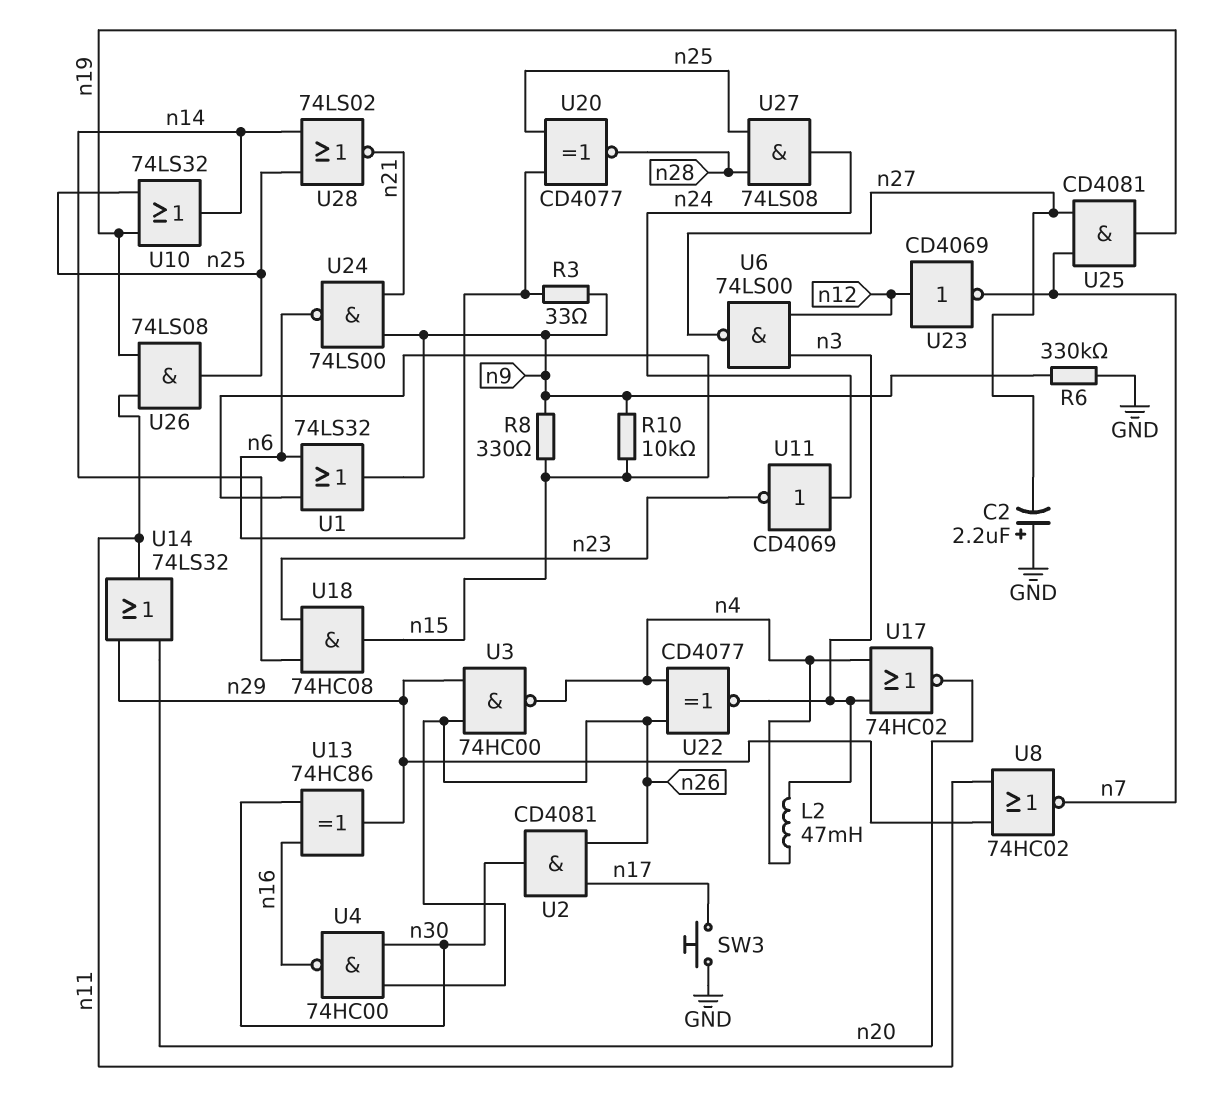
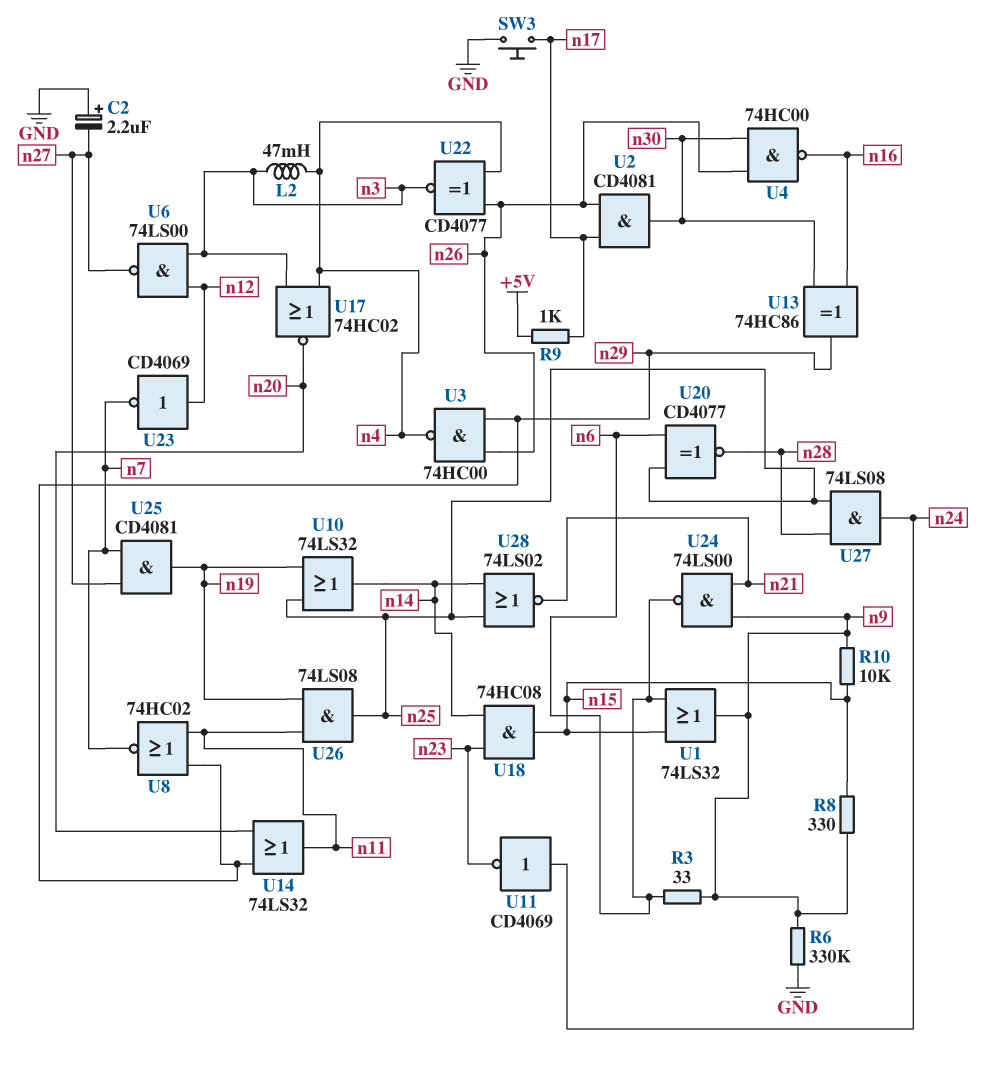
R9: none -> 1k (+5V, n17)

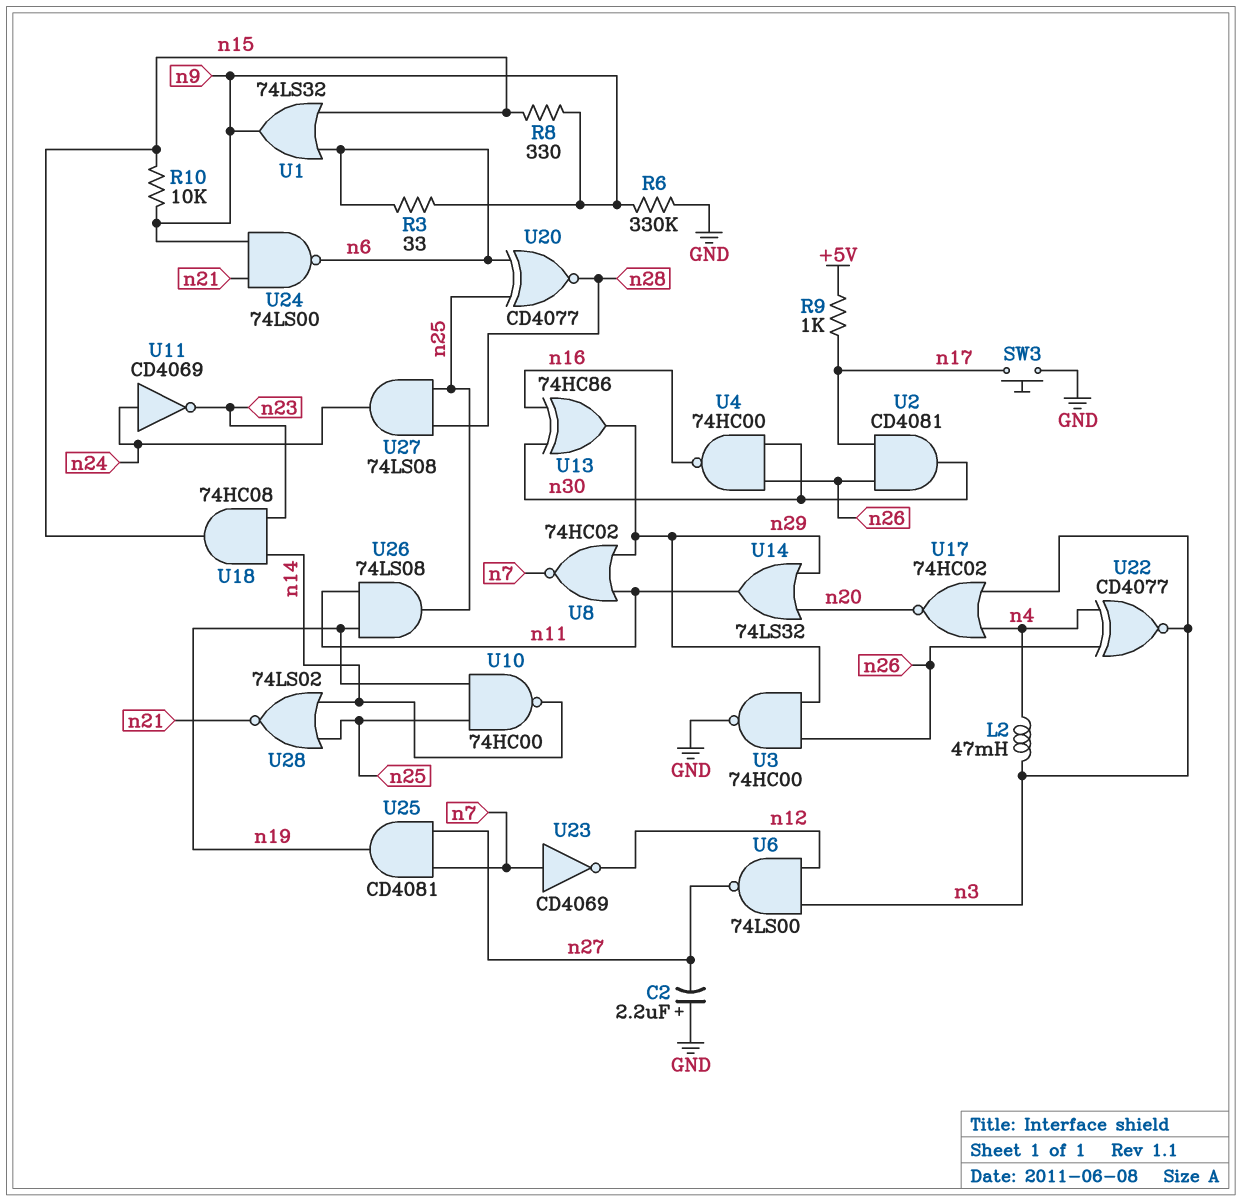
U3: NAND 74HC00 (in n26, in n29, out n4) -> NAND 74HC00 (in n26, in n29, out GND)
U10: OR 74LS32 (in n19, in n25, out n14) -> NAND 74HC00 (in n19, in n25, out n14)
U23: NOT CD4069 (in n12, out n7) -> NOT CD4069 (in n7, out n12)

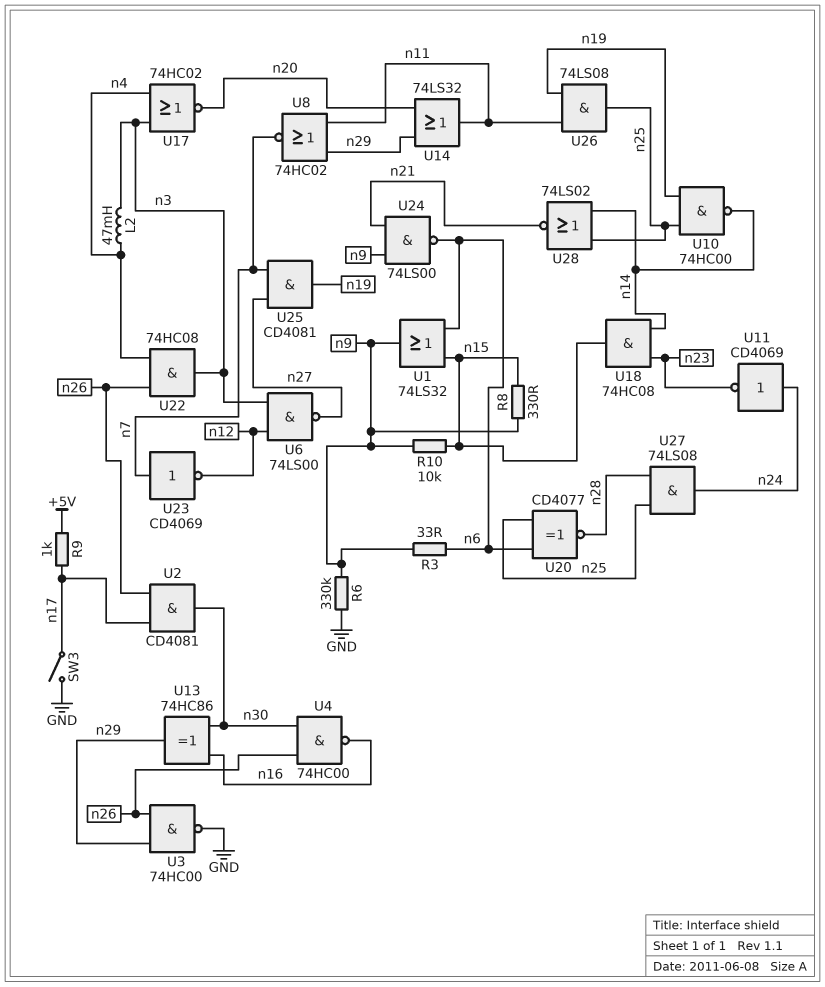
C2: 2.2uF (plus GND, minus n27) -> none
SW3: button (GND, n17) -> switch (GND, n17)
U22: XNOR CD4077 (in n4, in n26, out n3) -> AND 74HC08 (in n4, in n26, out n3)

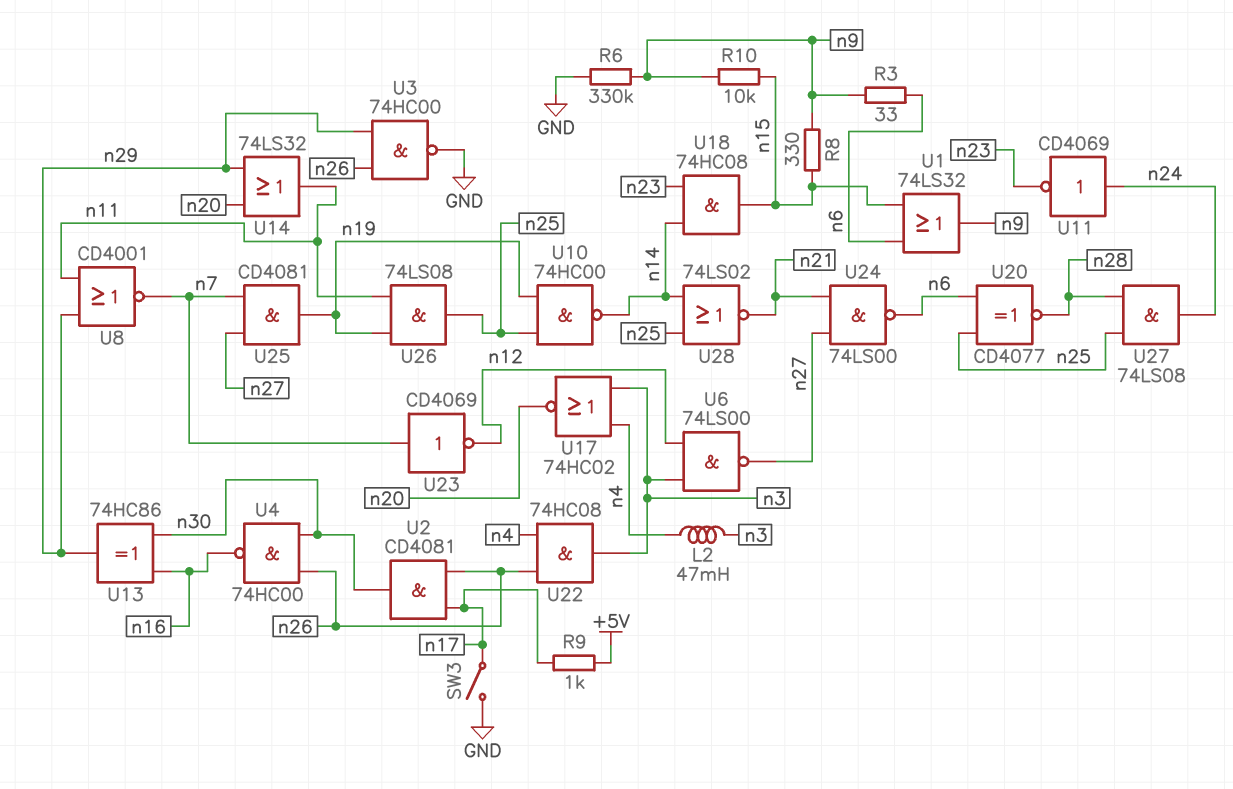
U8: NOR 74HC02 (in n11, in n29, out n7) -> NOR CD4001 (in n11, in n29, out n7)
U24: NAND 74LS00 (in n9, in n21, out n6) -> NAND 74LS00 (in n21, in n27, out n6)

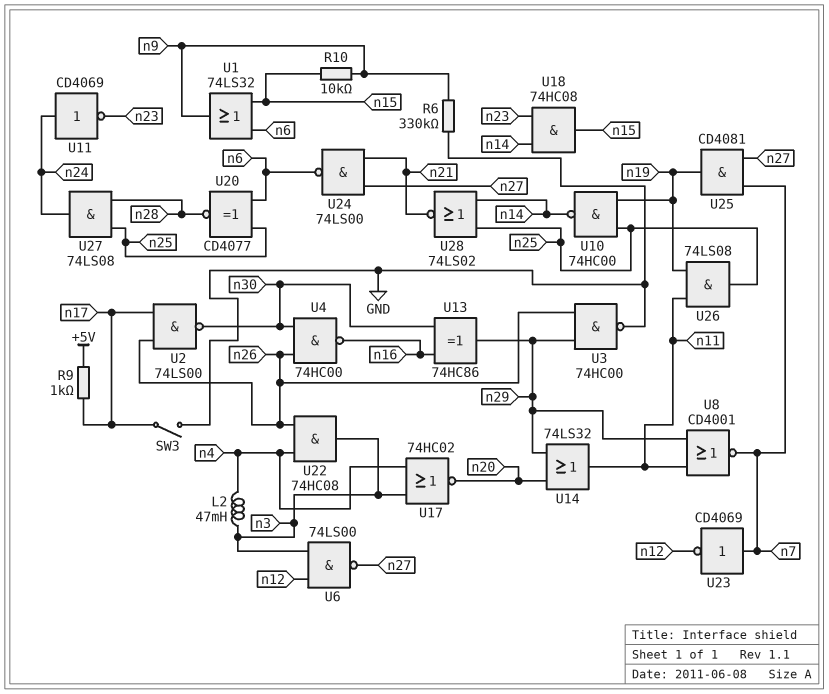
R3: 33 (n6, n9) -> none
R8: 330 (n9, n15) -> none
U2: AND CD4081 (in n17, in n26, out n30) -> NAND 74LS00 (in n17, in n26, out n30)

